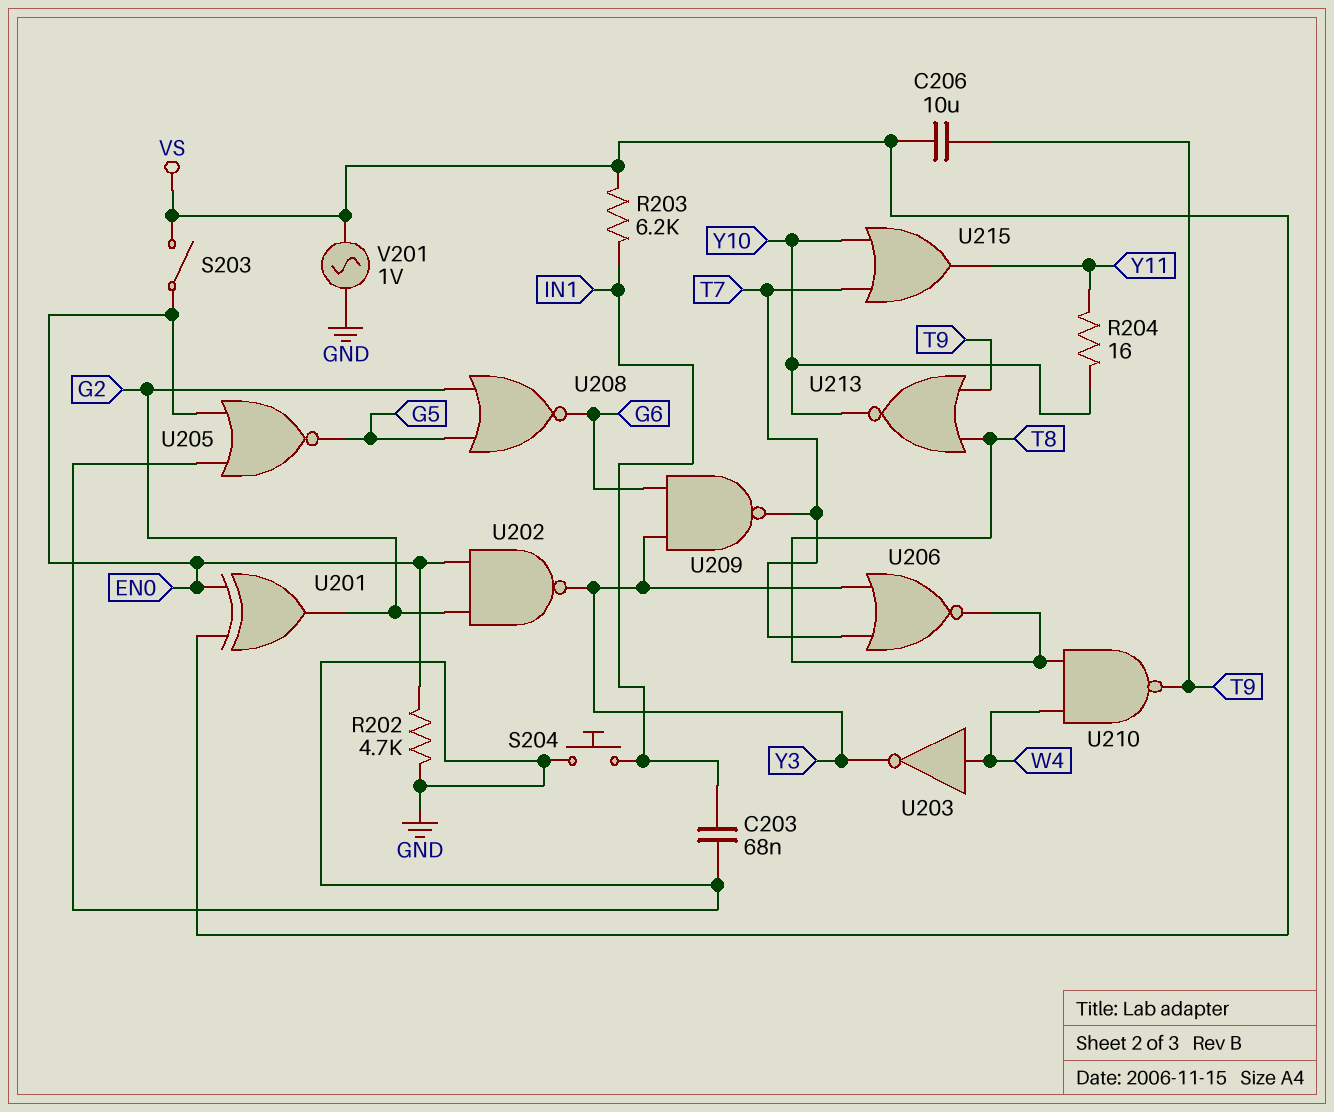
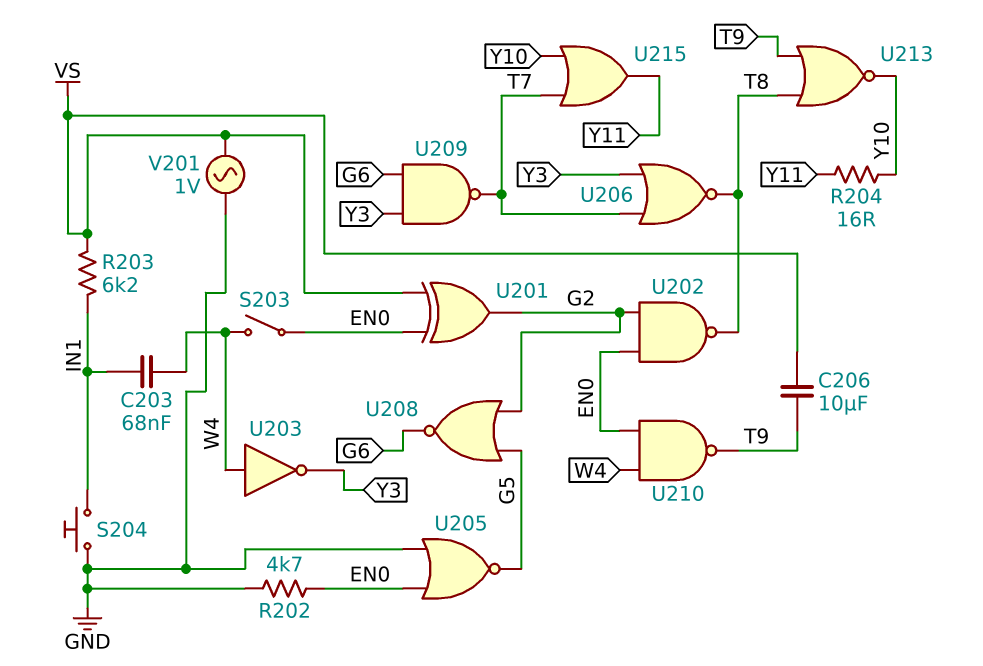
C203: 68nF (GND, IN1) -> 68nF (IN1, W4)
S203: switch (EN0, VS) -> switch (EN0, W4)
U202: NAND (in EN0, in G2, out Y3) -> NAND (in EN0, in G2, out T8)
U210: NAND (in T8, in W4, out T9) -> NAND (in EN0, in W4, out T9)

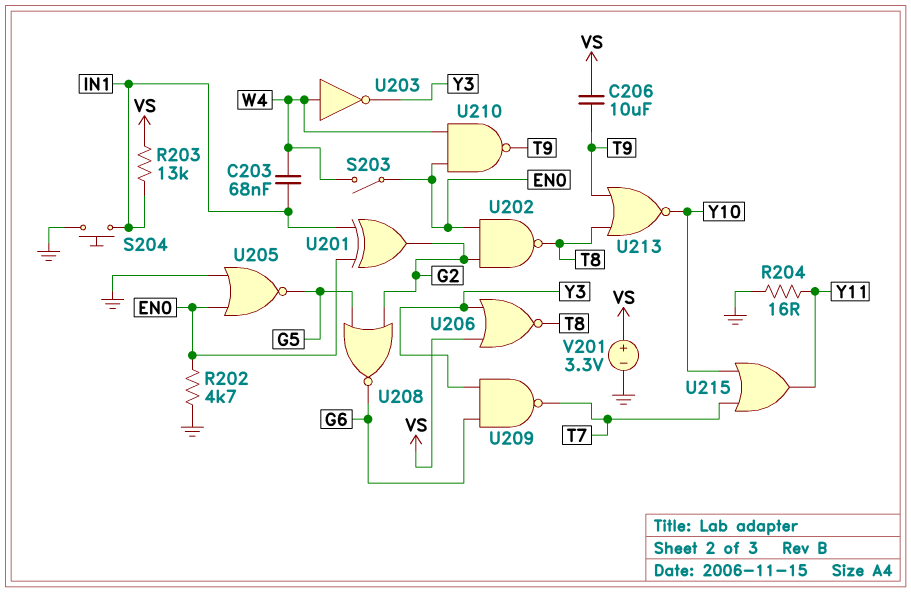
R203: 6.2k (IN1, VS) -> 13k (IN1, VS)
R204: 16 (Y10, Y11) -> 16 (GND, Y11)
U201: XOR (in EN0, in VS, out G2) -> XOR (in EN0, in IN1, out G2)
U206: NOR (in T7, in Y3, out T8) -> NOR (in VS, in Y3, out T8)
V201: AC 1V (GND, VS) -> 3.3V (plus VS, minus GND)

